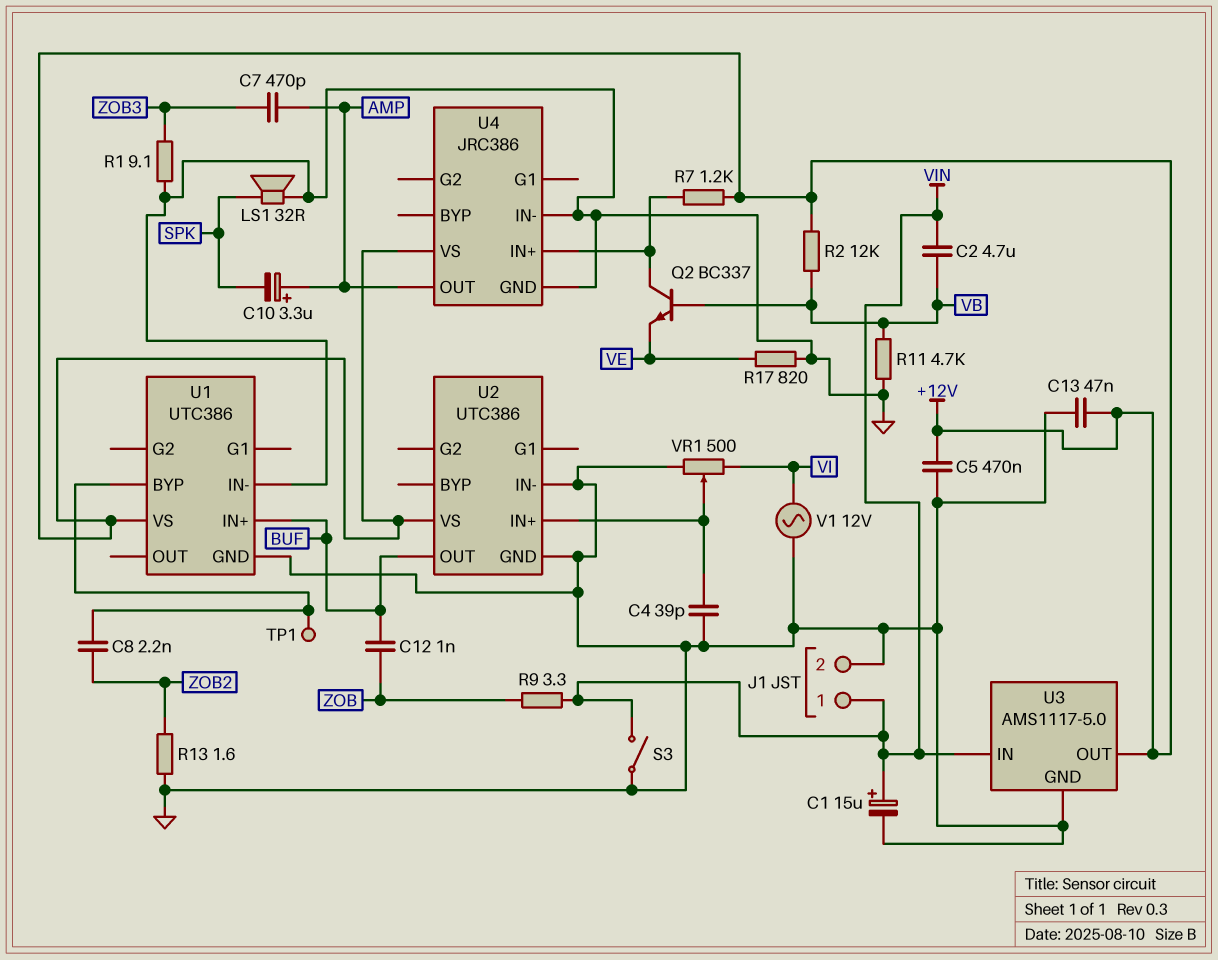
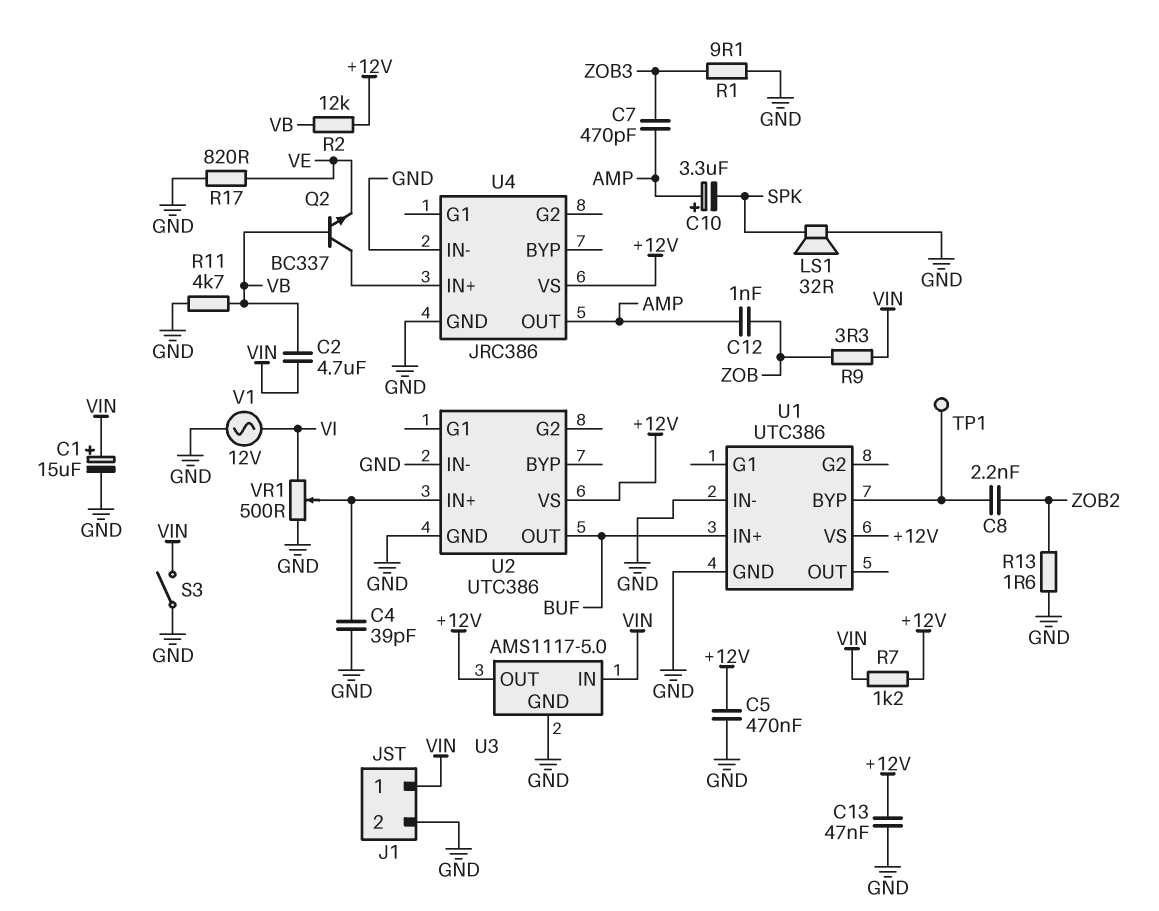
C12: 1nF (BUF, ZOB) -> 1nF (AMP, ZOB)
R7: 1.2k (+12V, U4/IN+) -> 1.2k (+12V, VIN)

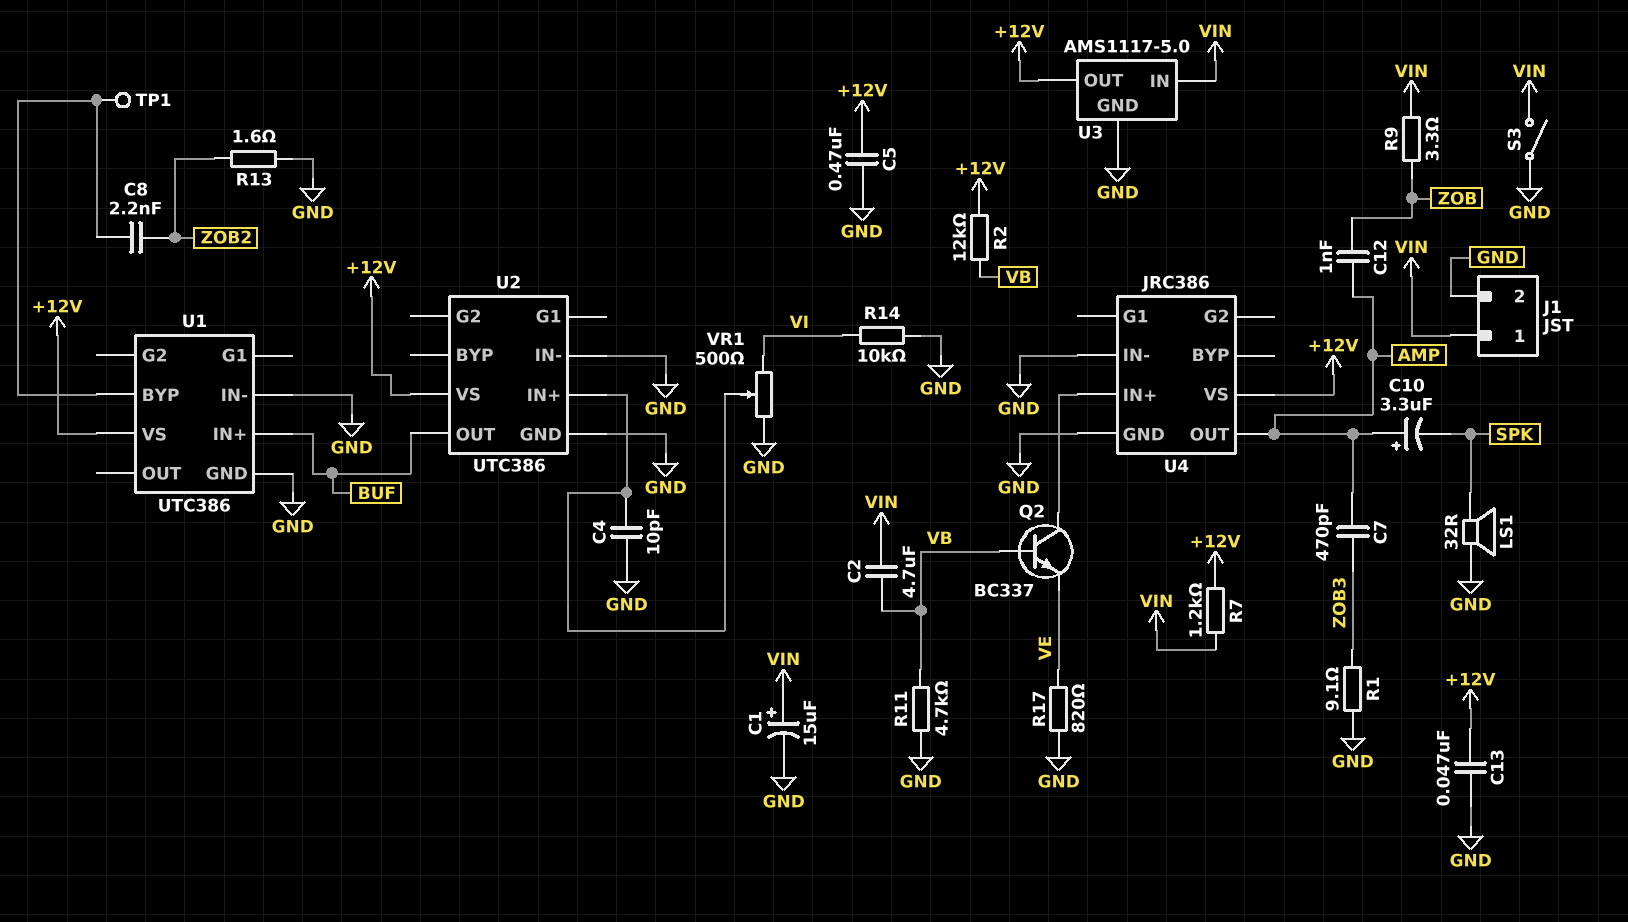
C4: 39pF (GND, U2/IN+) -> 10pF (GND, U2/IN+)
R14: none -> 10k (GND, VI)
V1: AC 12V (GND, VI) -> none

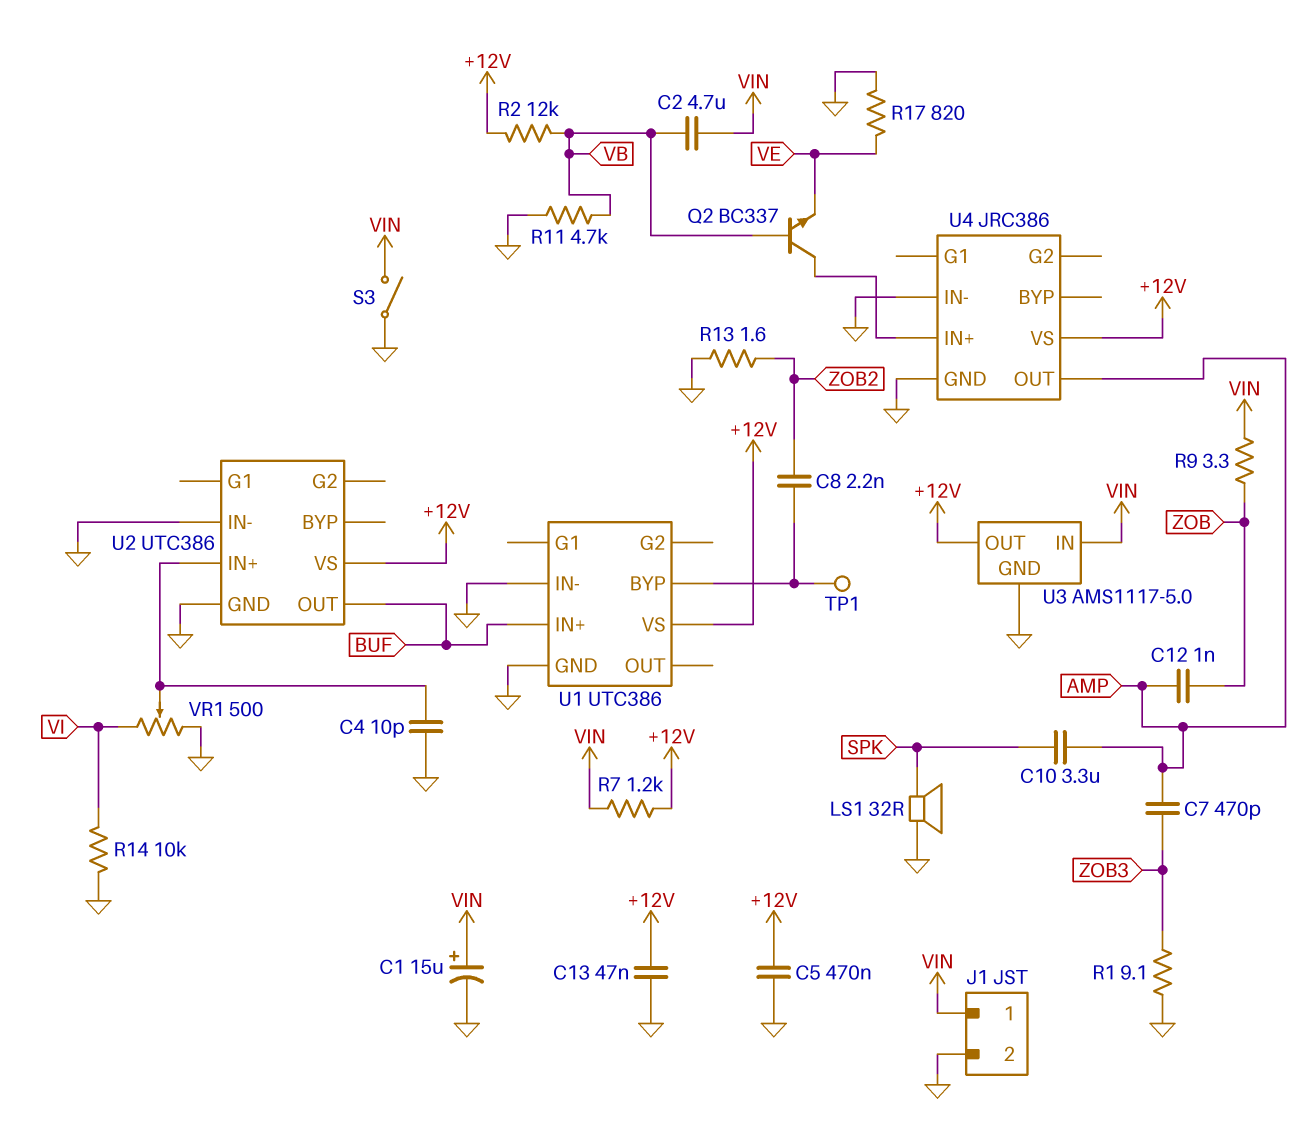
C10: 3.3uF (plus AMP, minus SPK) -> 3.3uF (AMP, SPK)

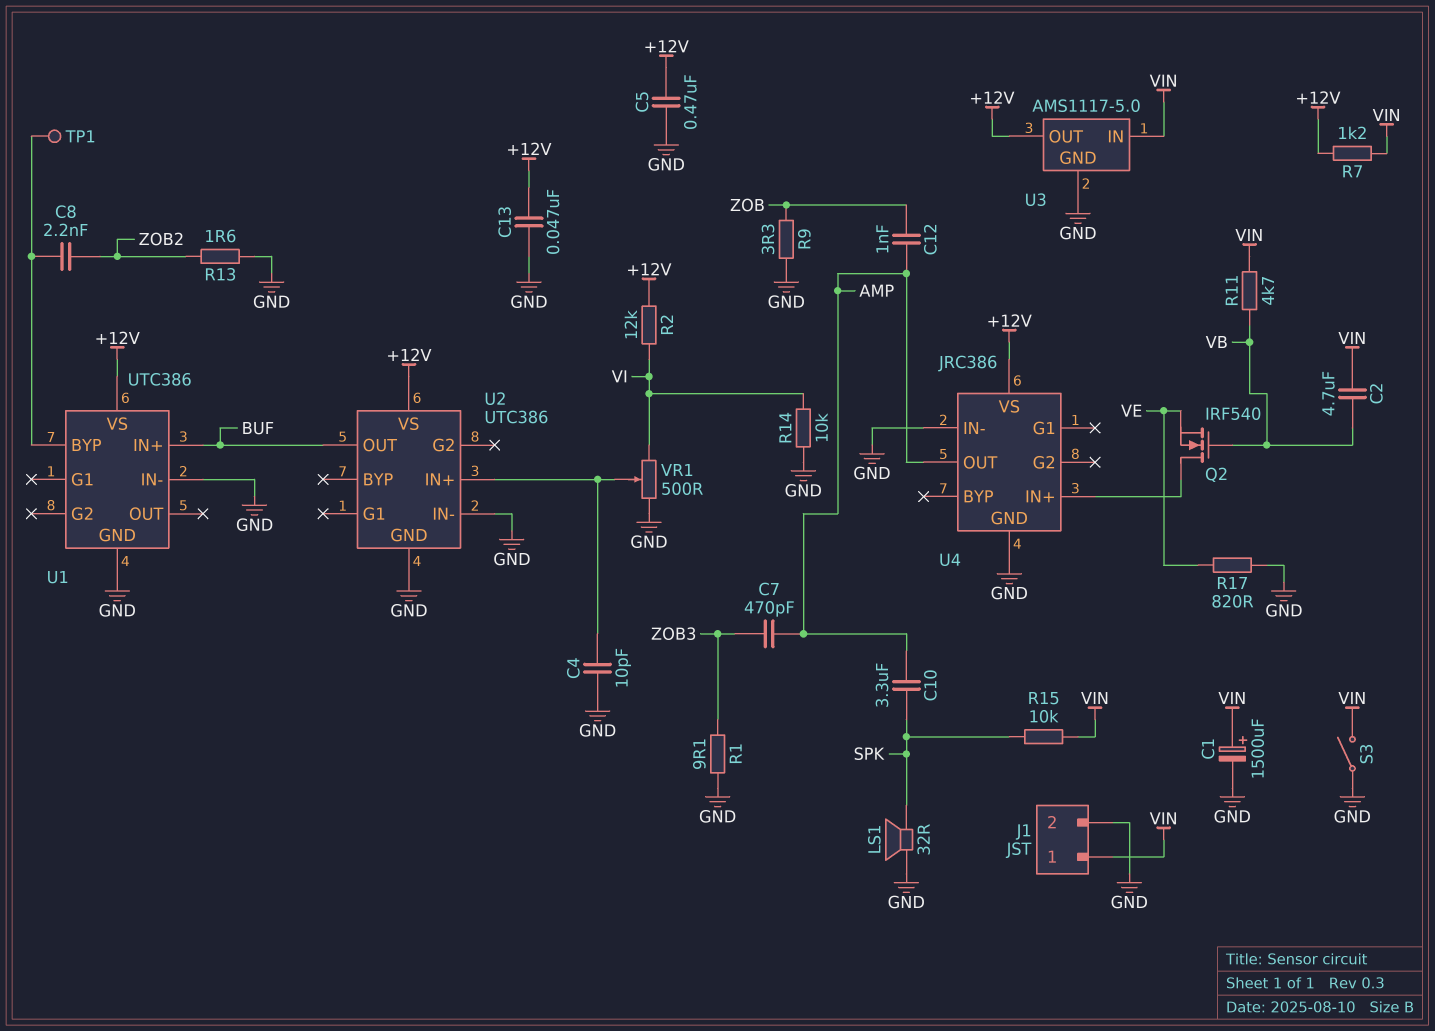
C1: 15uF (plus VIN, minus GND) -> 1500uF (plus VIN, minus GND)
Q2: NPN BC337 (B VB, C U4/IN+, E VE) -> NMOS IRF540 (G VB, D U4/IN+, S VE)
R2: 12k (+12V, VB) -> 12k (+12V, VI)
R9: 3.3 (VIN, ZOB) -> 3.3 (GND, ZOB)
R11: 4.7k (GND, VB) -> 4.7k (VB, VIN)
R15: none -> 10k (SPK, VIN)

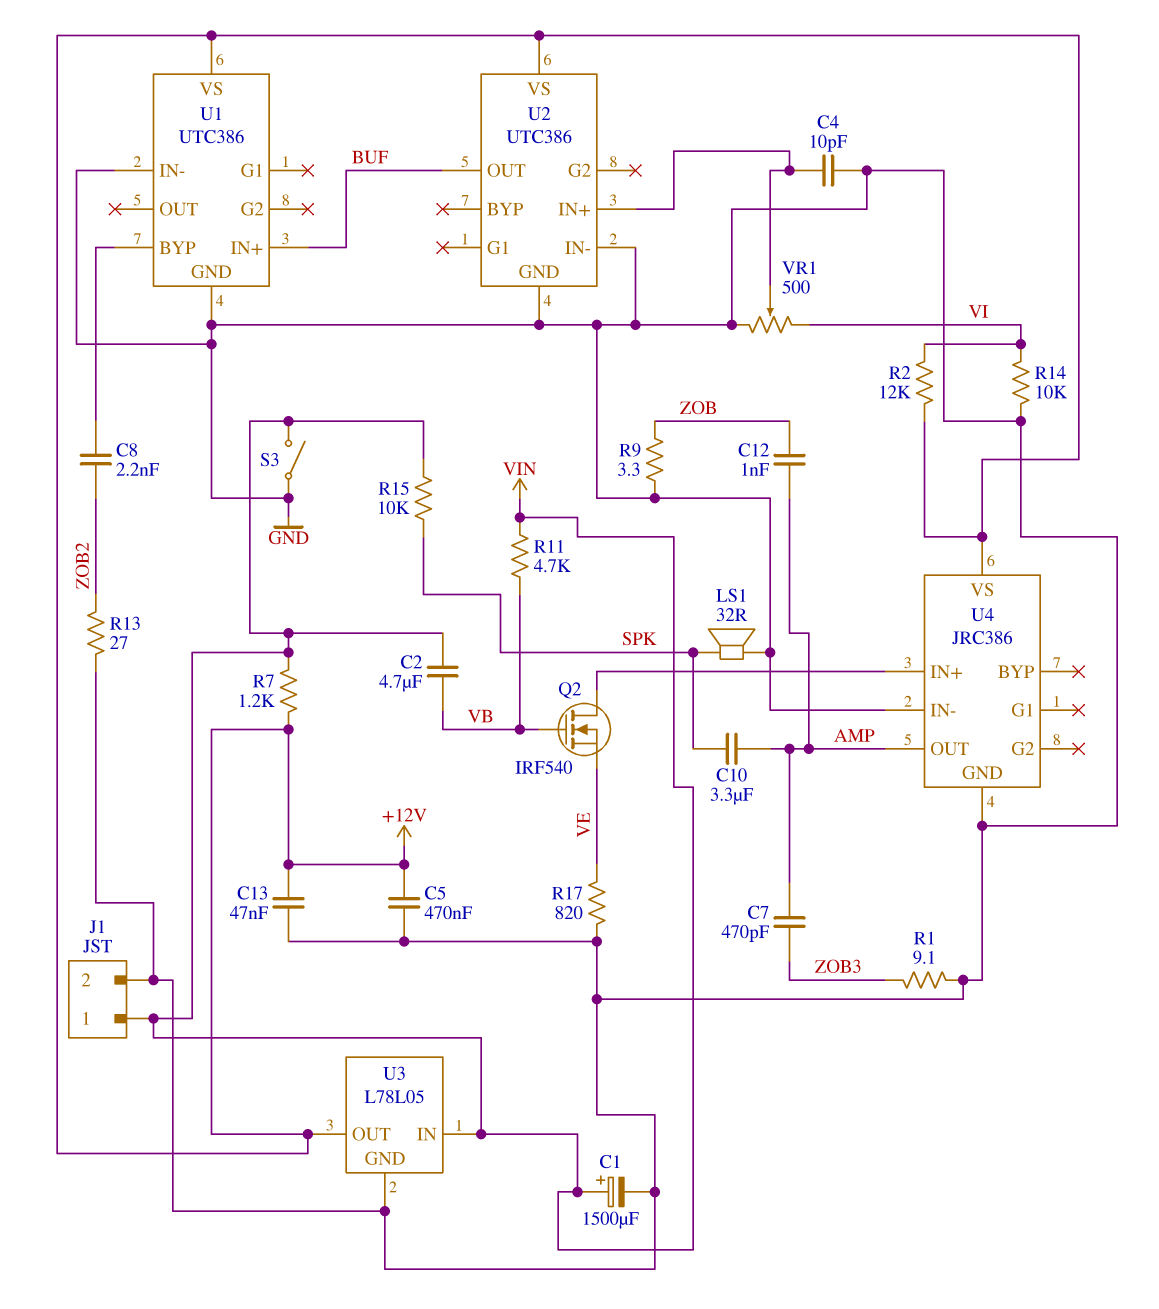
R13: 1.6 (GND, ZOB2) -> 27 (GND, ZOB2)
TP1: test point (U1/BYP) -> none
U3: AMS1117-5.0 -> L78L05

